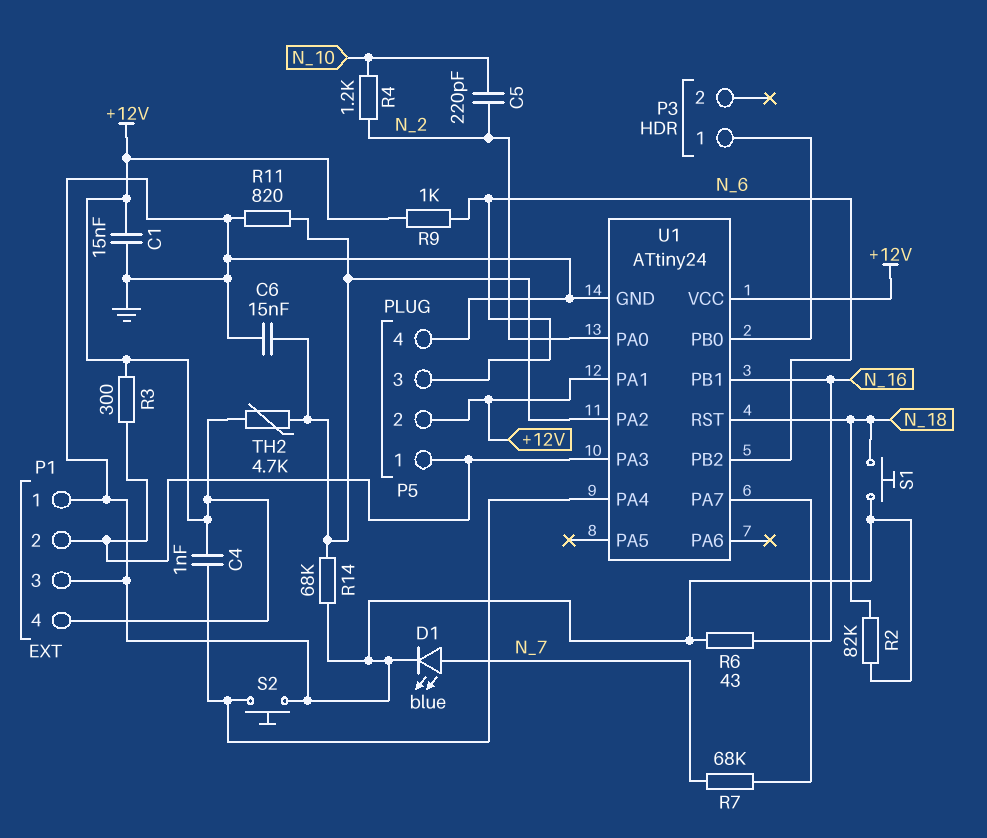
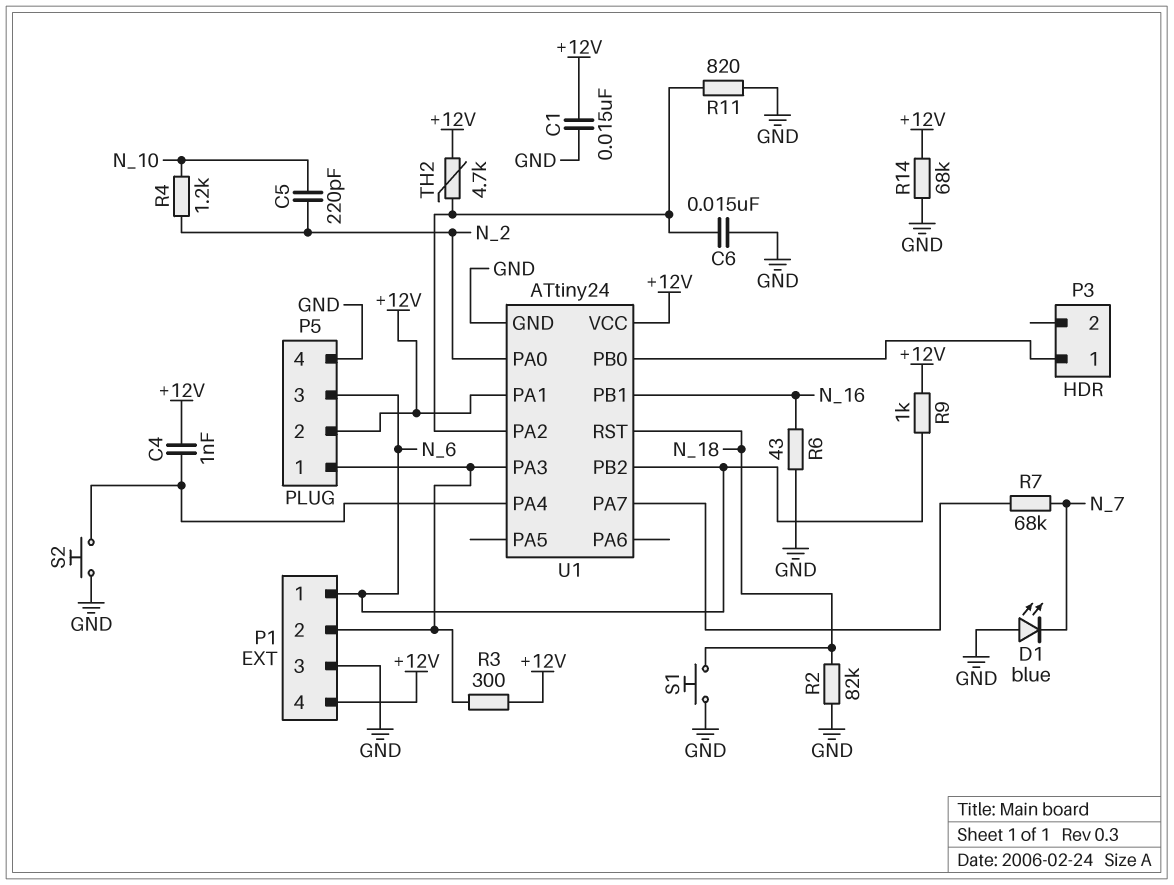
D1: LED blue (A N_7, K GND) -> LED blue (A GND, K N_7)
P1 pin 1: GND -> N_6
R14: 68k (GND, U1/PA2) -> 68k (+12V, GND)

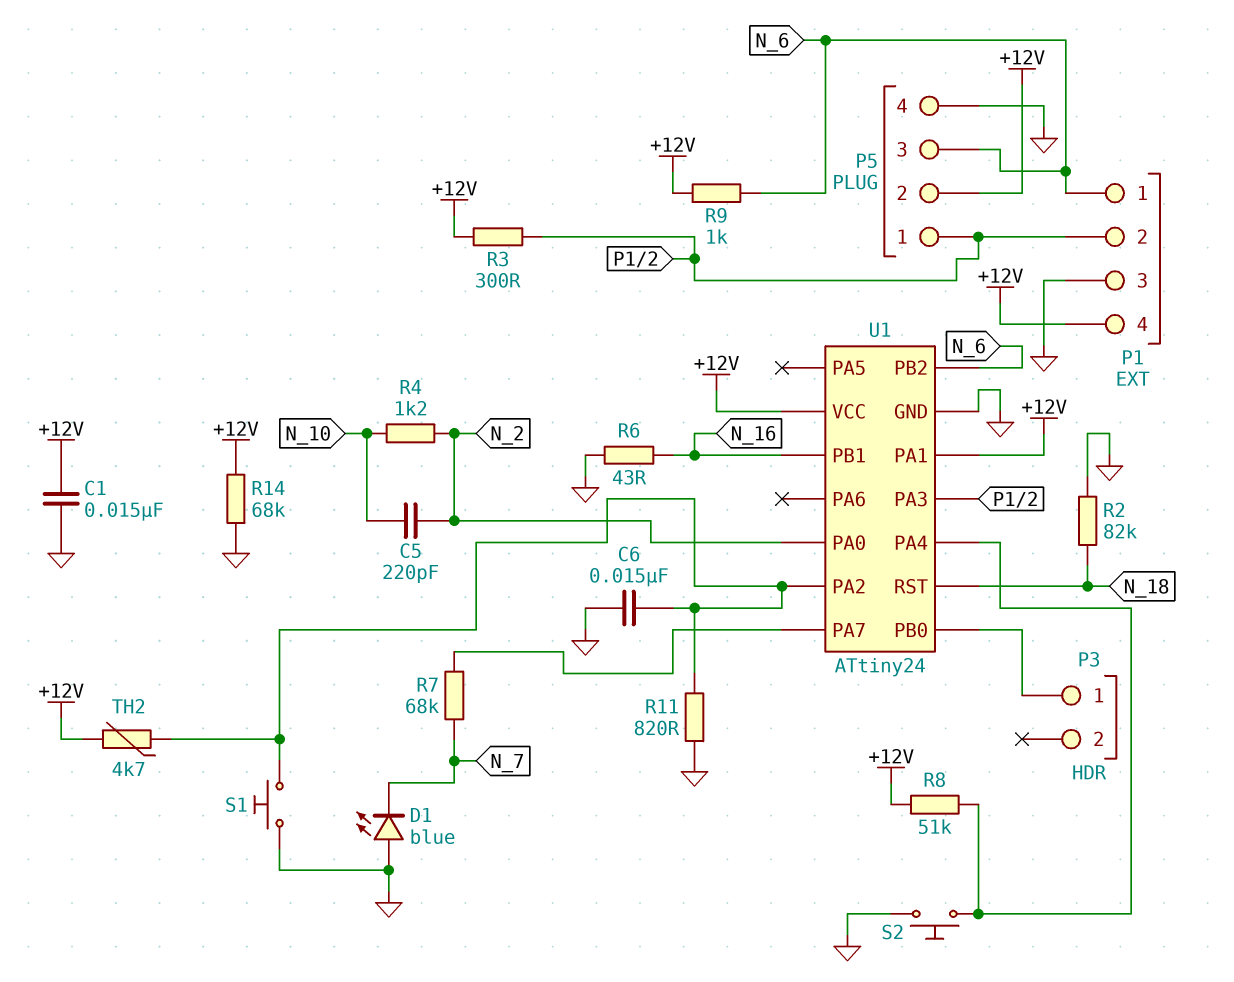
C4: 1nF (+12V, U1/PA4) -> none
R8: none -> 51k (+12V, U1/PA4)
S1: button (GND, N_18) -> button (GND, U1/PA2)

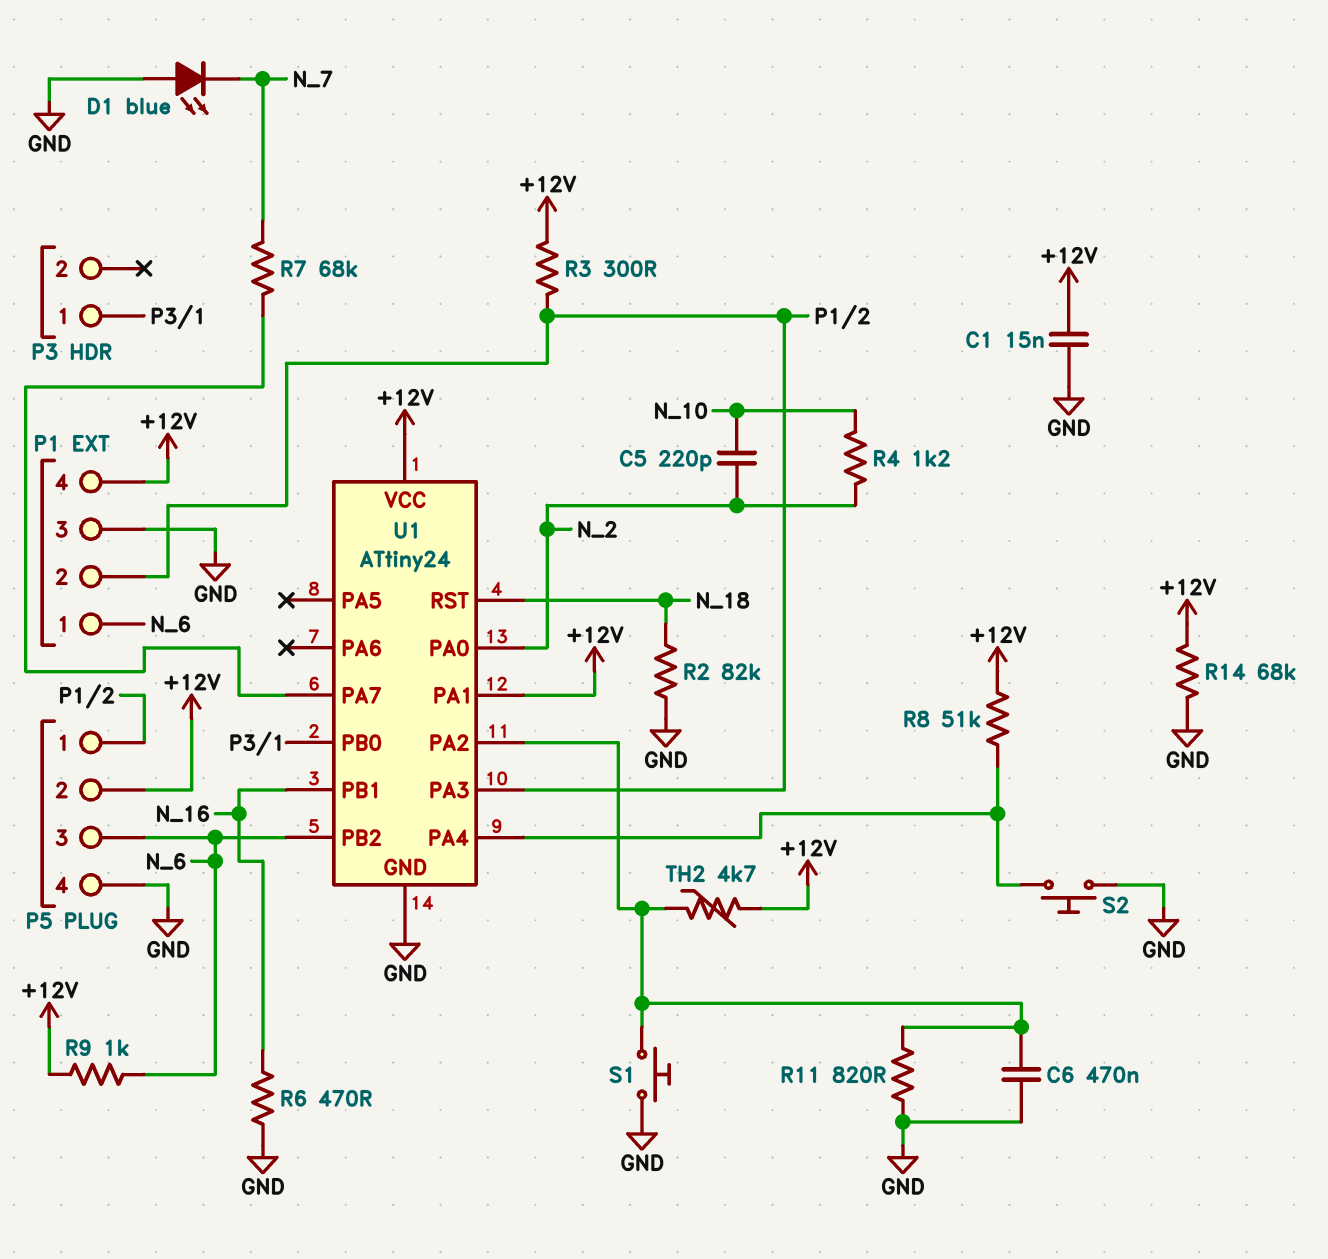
C6: 15nF (GND, U1/PA2) -> 470nF (GND, U1/PA2)
R6: 43 (GND, N_16) -> 470 (GND, N_16)

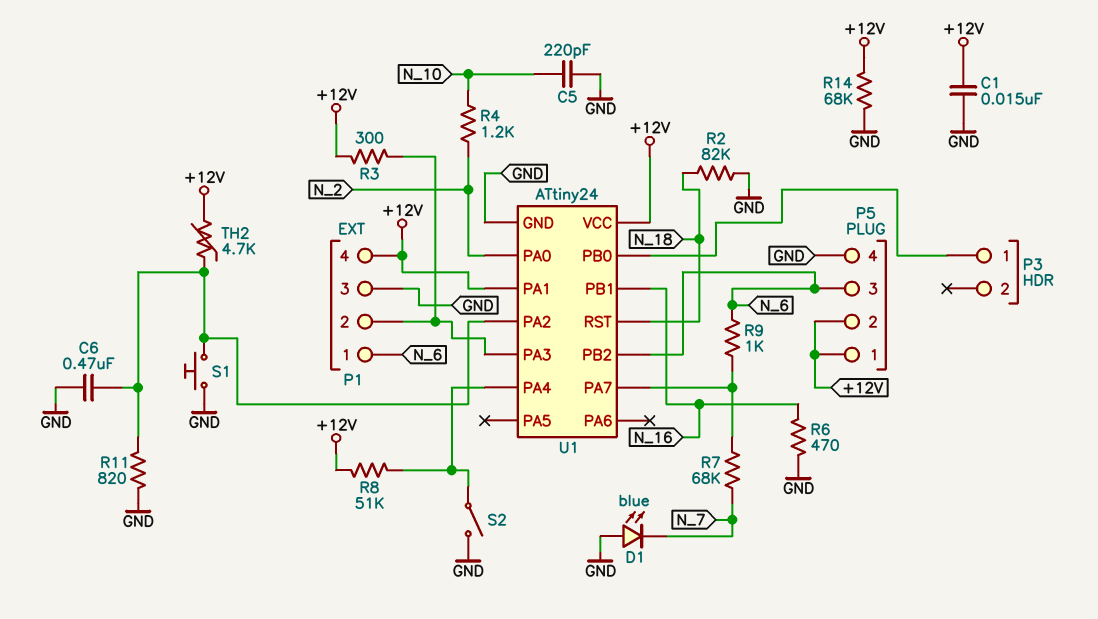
C5: 220pF (N_2, N_10) -> 220pF (GND, N_10)
P5 pin 1: P1/2 -> +12V
R9: 1k (+12V, N_6) -> 1k (N_6, U1/PA7)
S2: button (GND, U1/PA4) -> switch (GND, U1/PA4)

